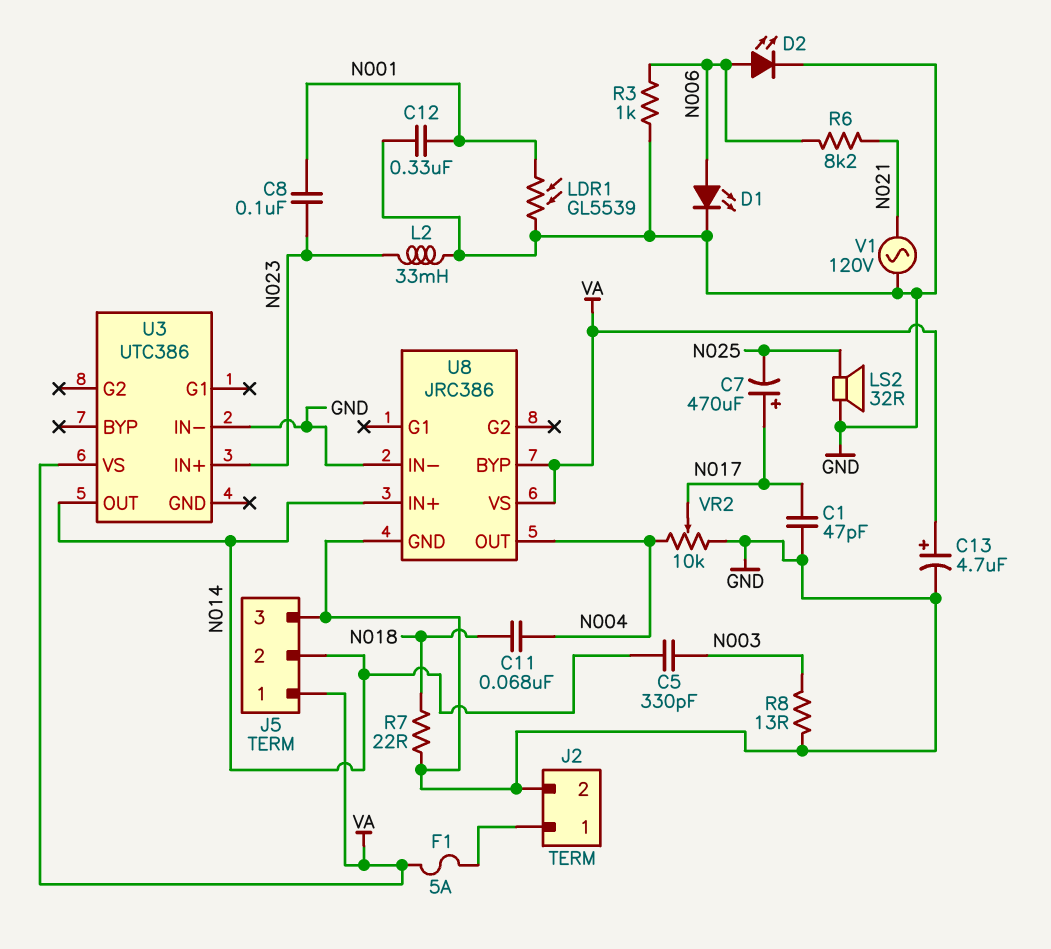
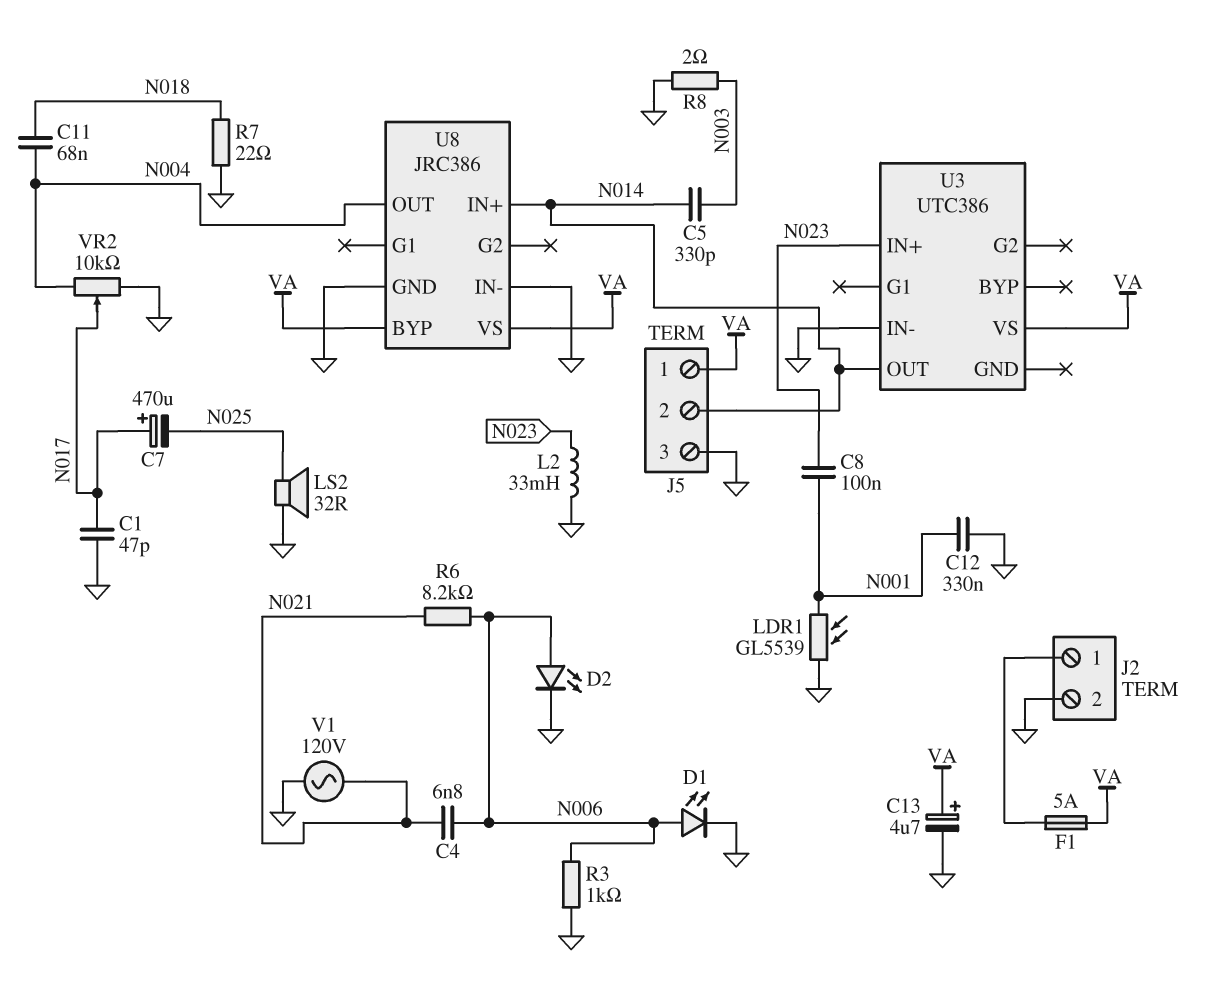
C4: none -> 6.8nF (N006, N021)
R8: 13 (GND, N003) -> 2 (GND, N003)

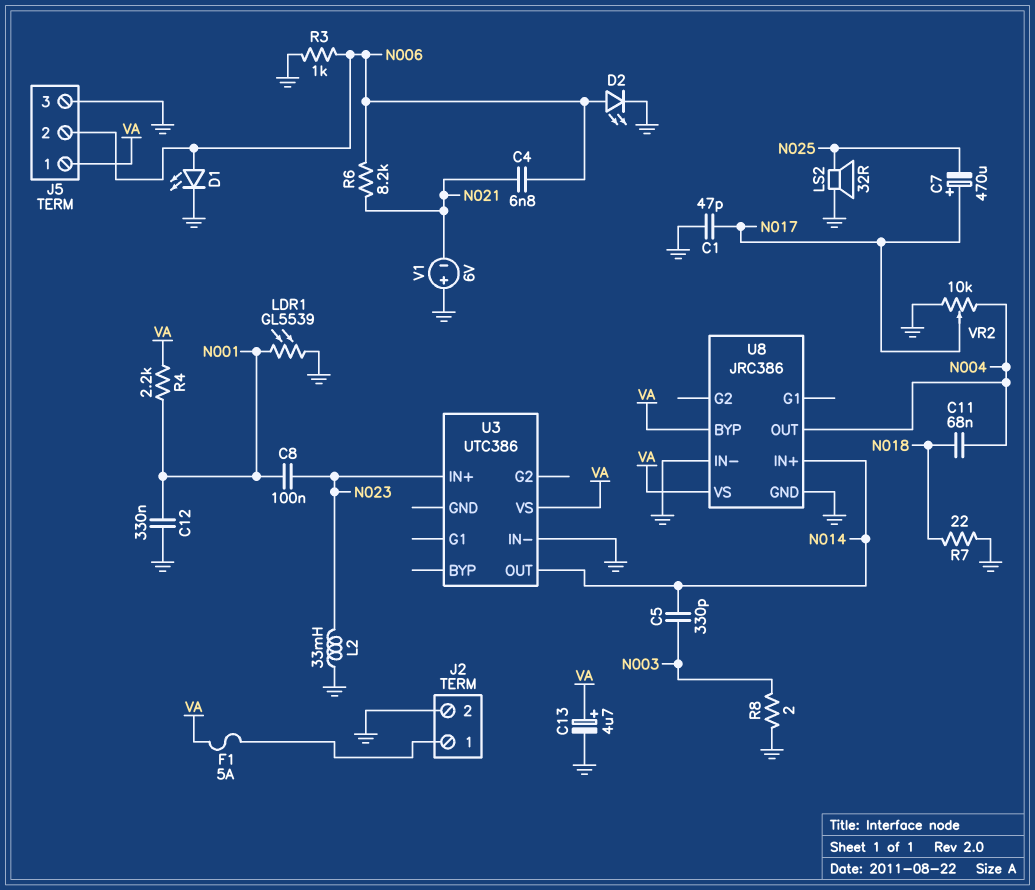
J5 pin 2: N014 -> N006
R4: none -> 2.2k (N001, VA)
V1: AC 120V (GND, N021) -> 6V (plus GND, minus N021)

